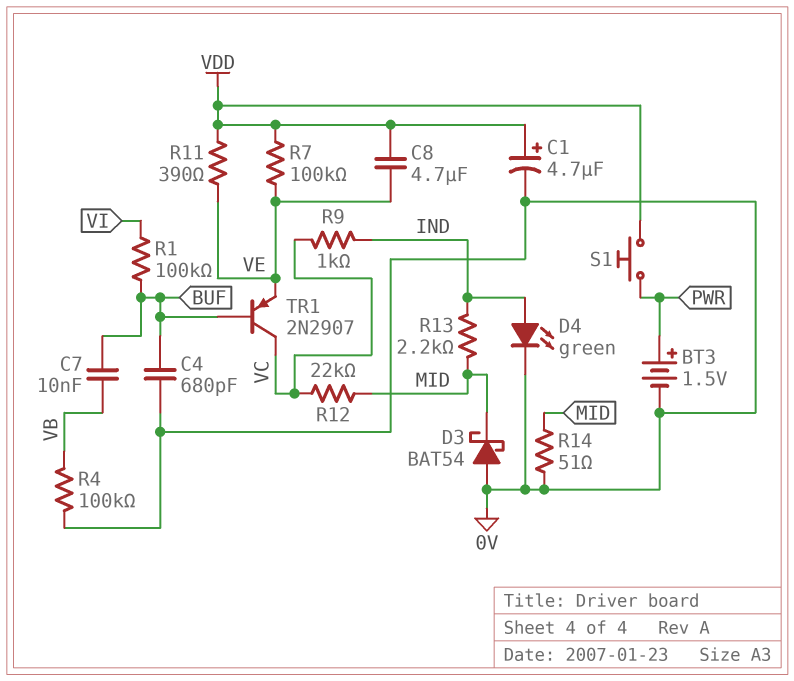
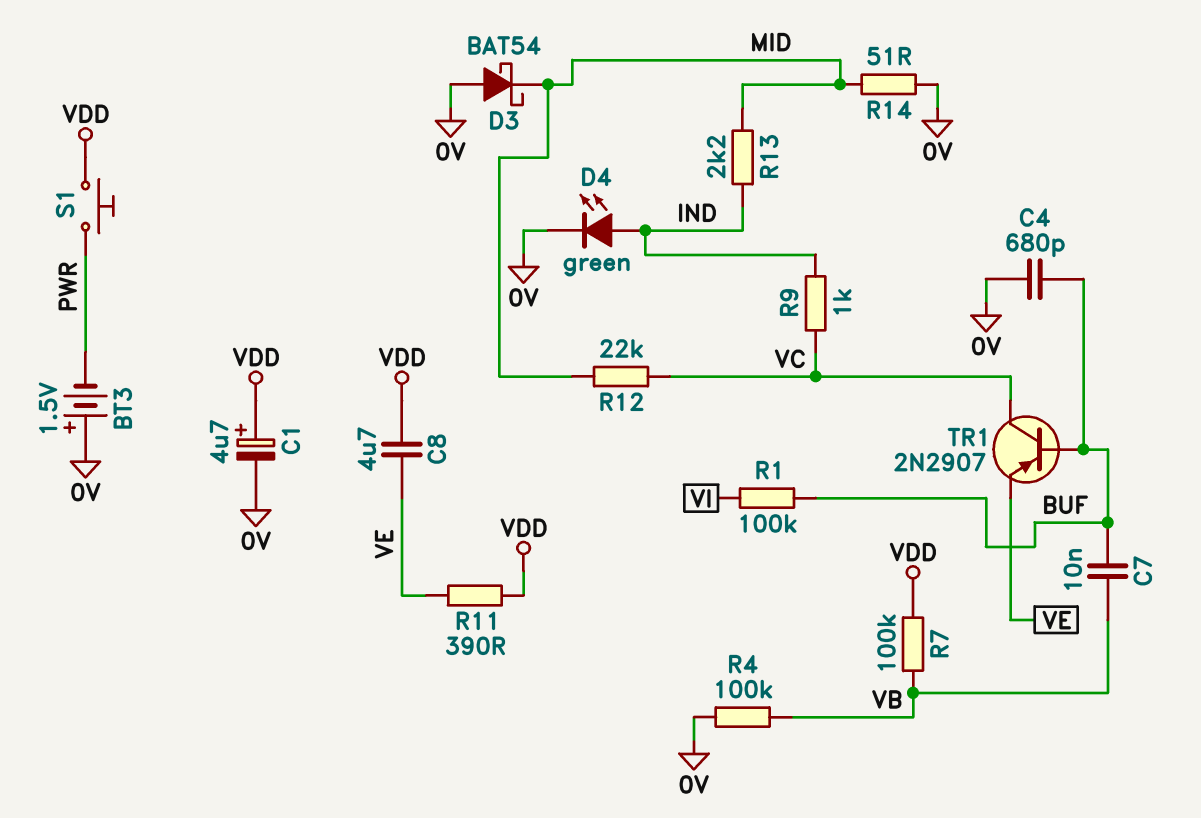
BT3: 1.5V (plus PWR, minus 0V) -> 1.5V (plus 0V, minus PWR)
R7: 100k (VDD, VE) -> 100k (VB, VDD)

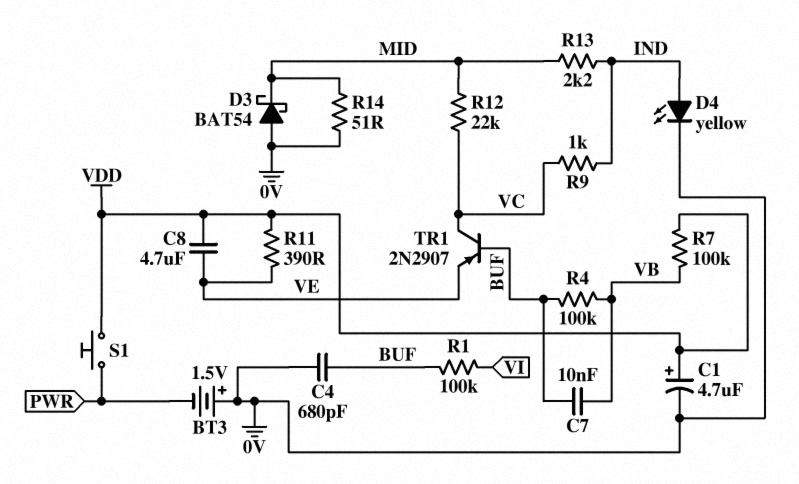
D4: LED green (A IND, K 0V) -> LED yellow (A IND, K 0V)
R4: 100k (0V, VB) -> 100k (BUF, VB)

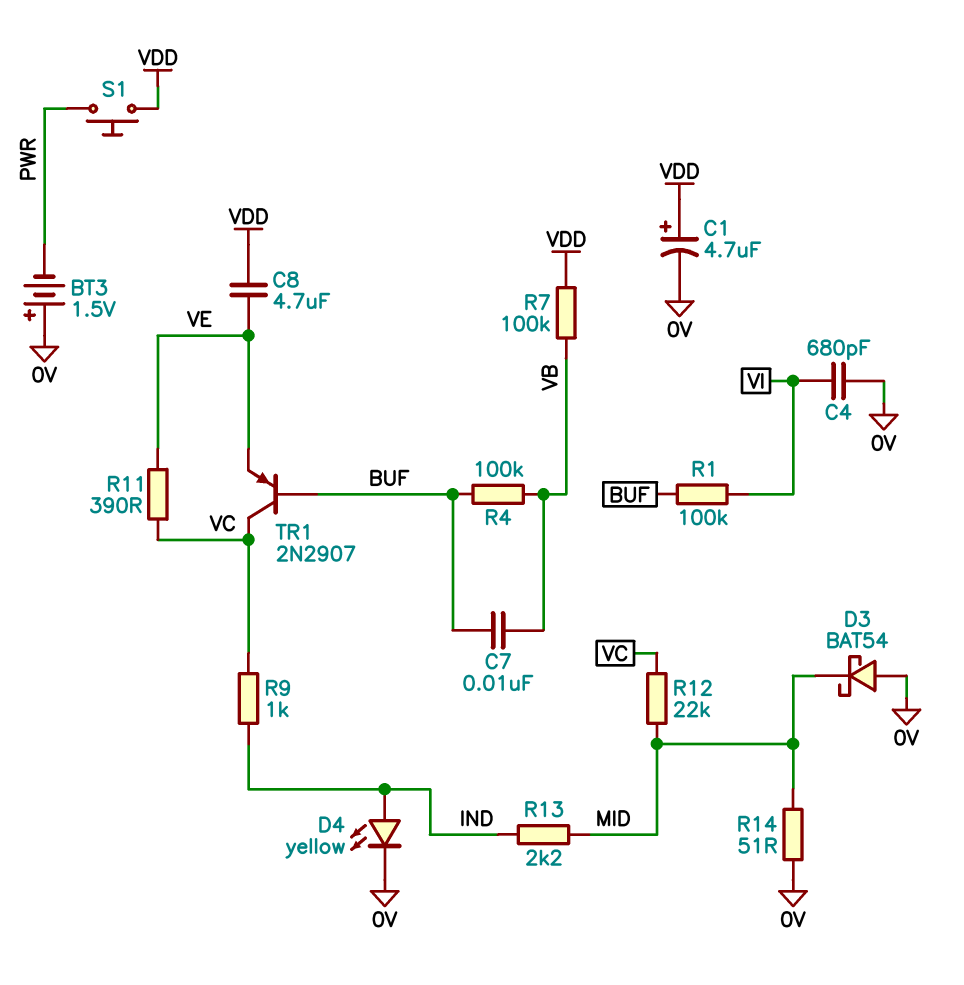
C4: 680pF (0V, BUF) -> 680pF (0V, VI)
R11: 390 (VDD, VE) -> 390 (VC, VE)

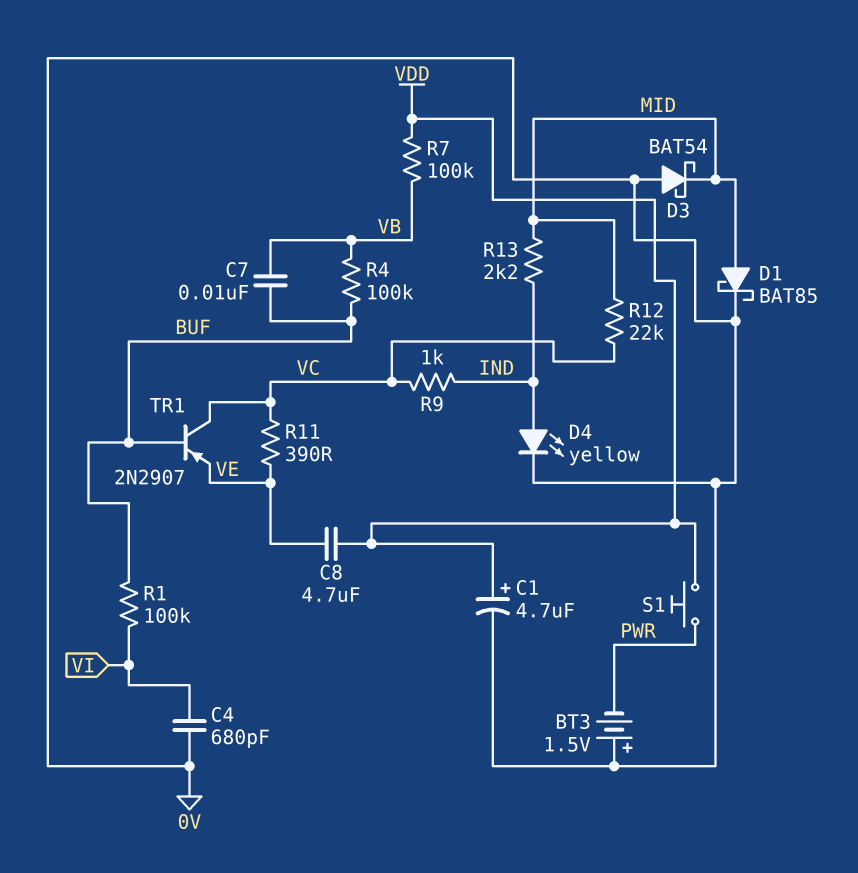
D1: none -> schottky BAT85 (A MID, K 0V)
R14: 51 (0V, MID) -> none

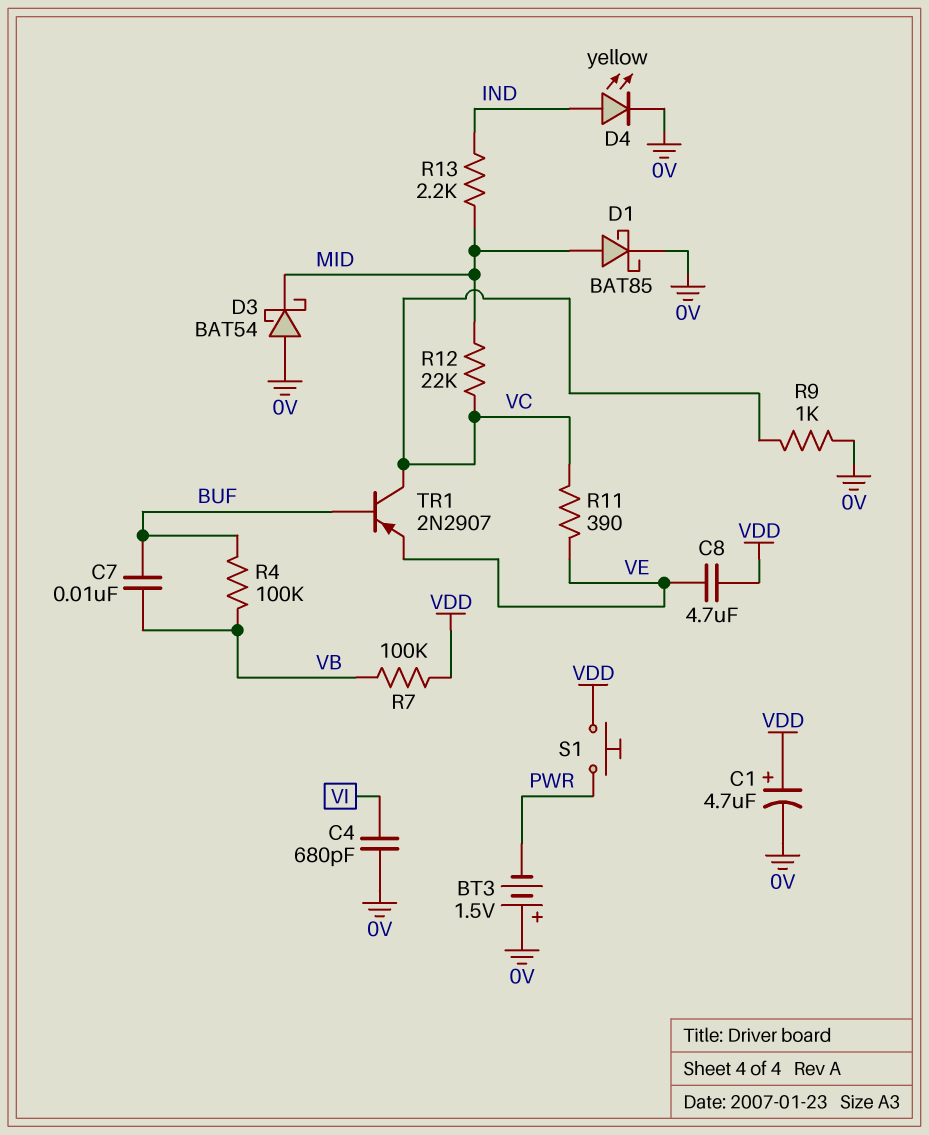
R1: 100k (BUF, VI) -> none
R9: 1k (IND, VC) -> 1k (0V, VC)

